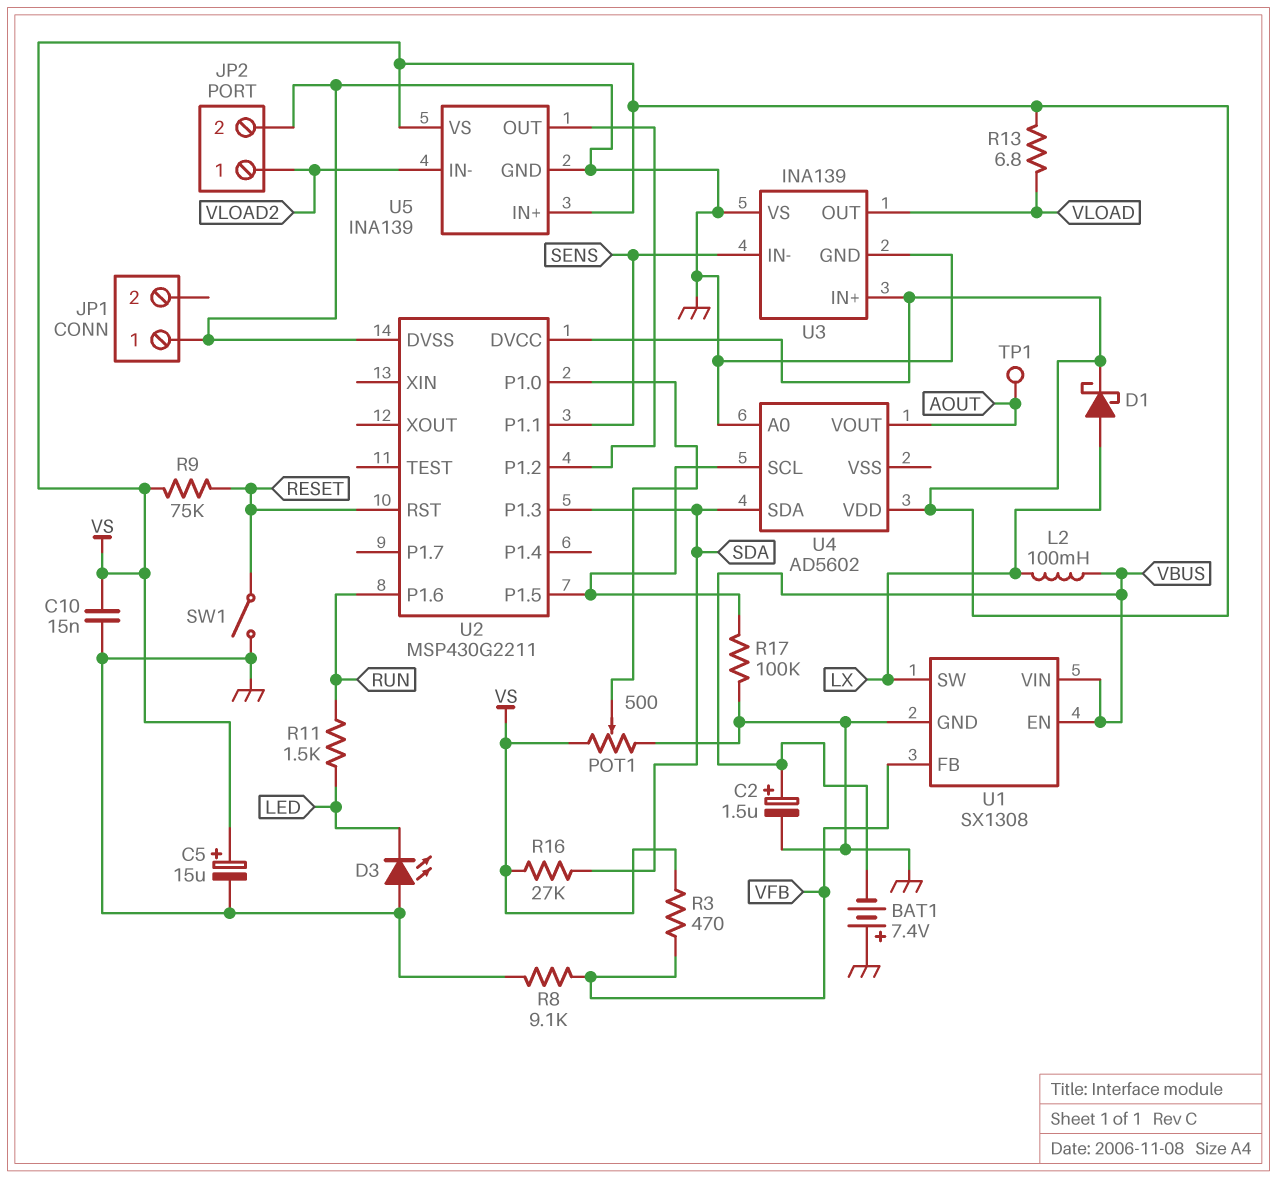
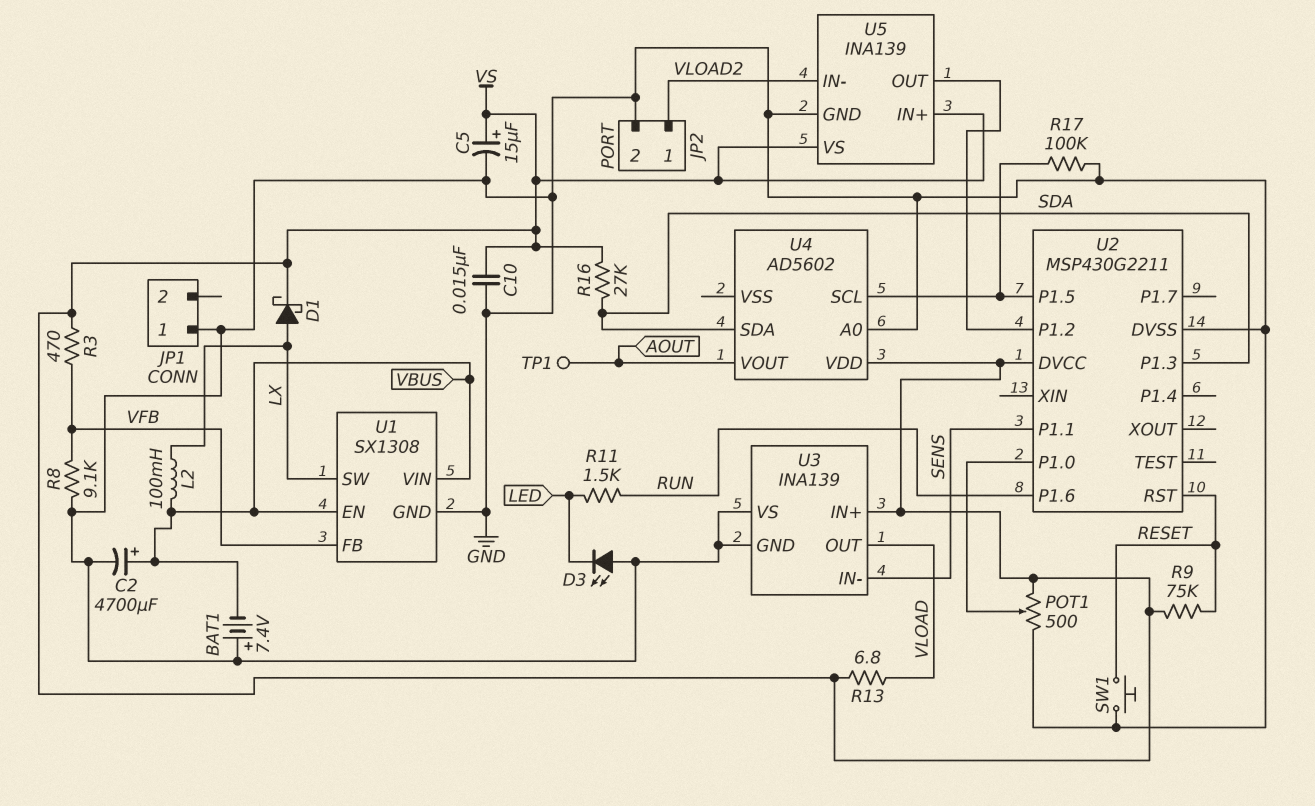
C2: 1.5uF (plus VBUS, minus GND) -> 4700uF (plus VBUS, minus GND)
SW1: switch (GND, RESET) -> button (GND, RESET)

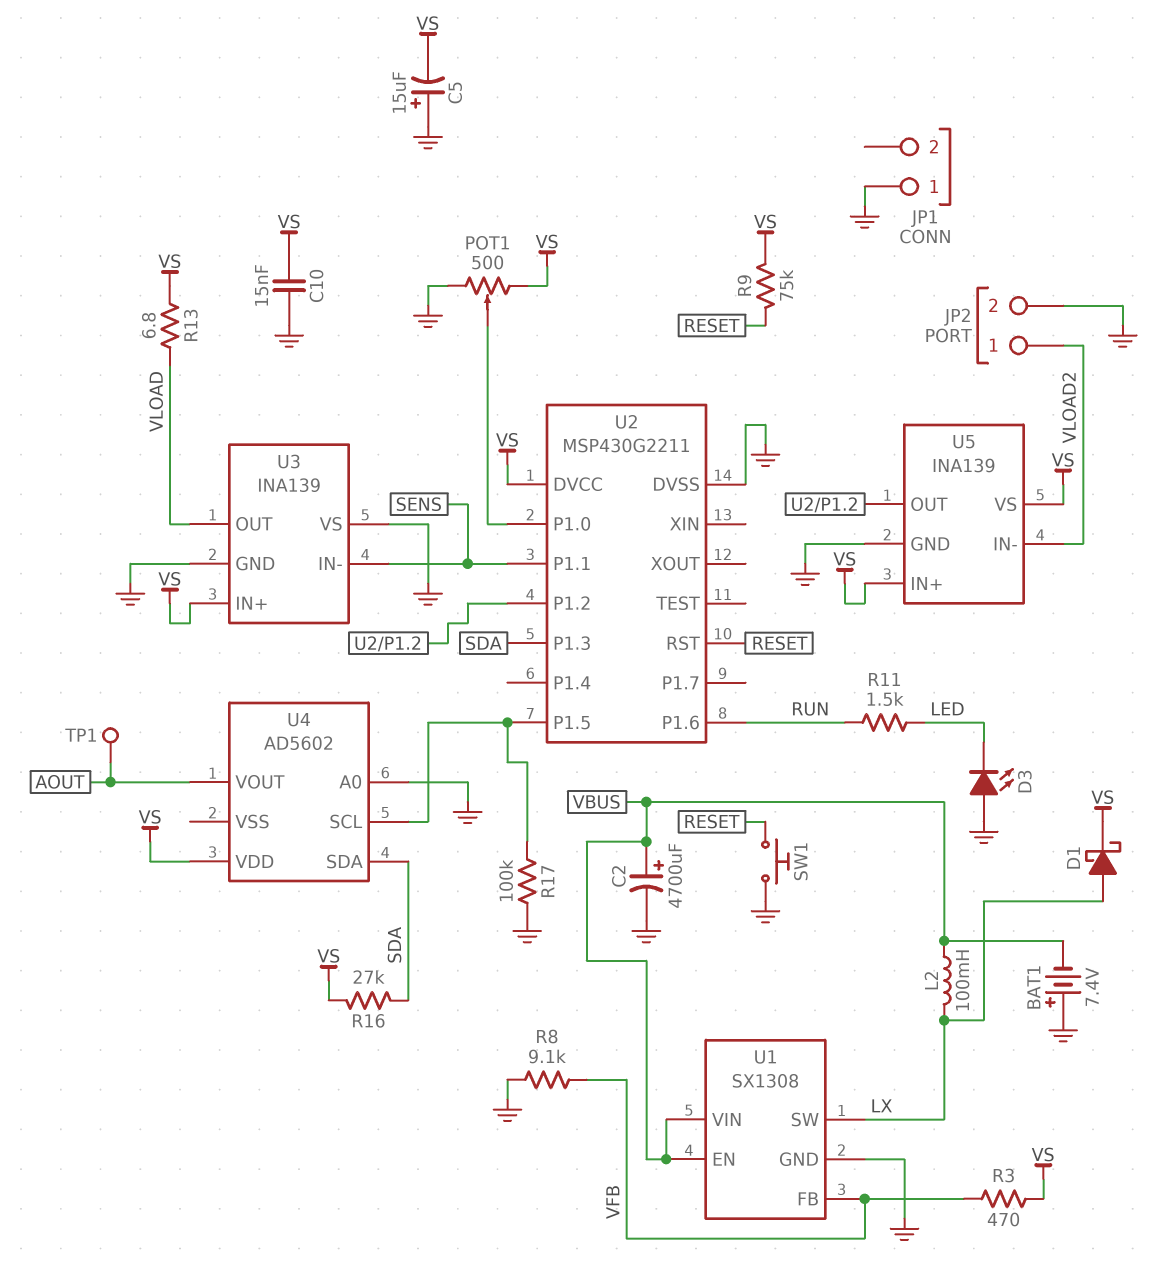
C5: 15uF (plus VS, minus GND) -> 15uF (plus GND, minus VS)

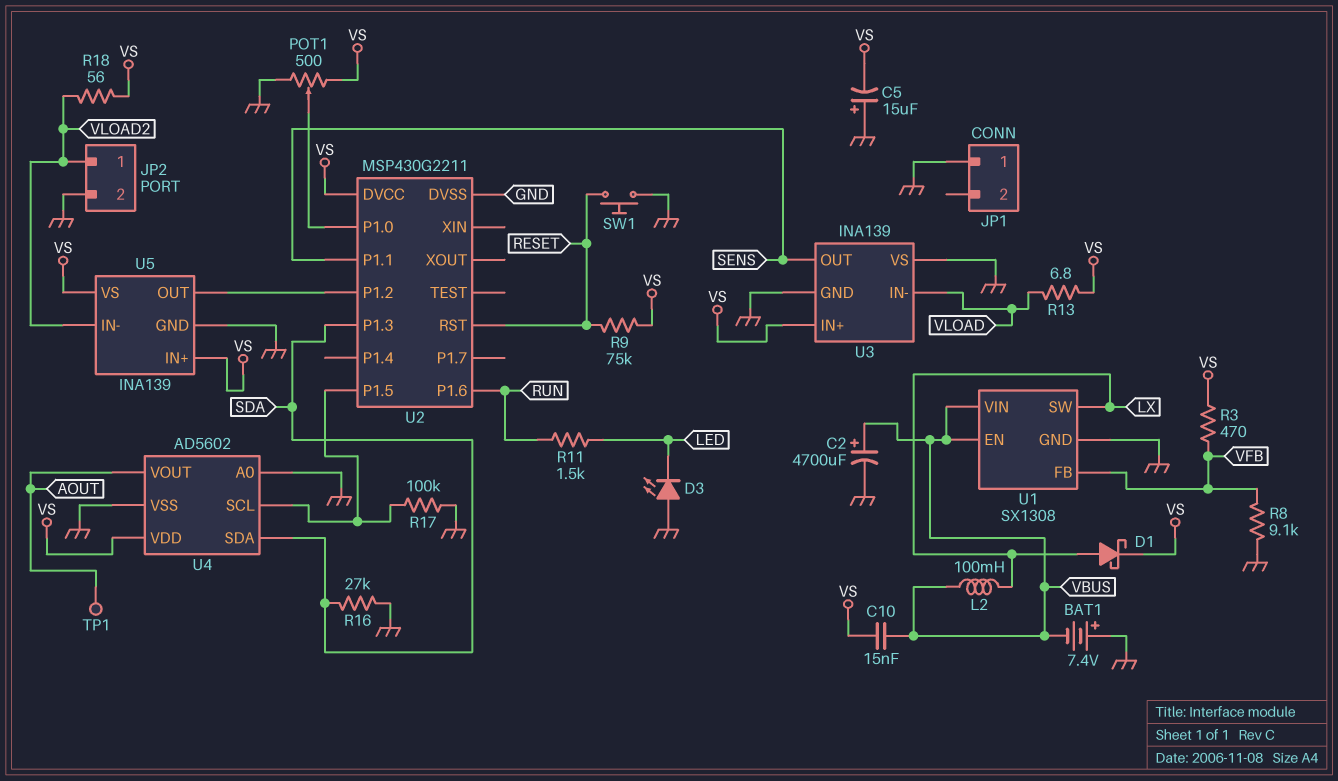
C10: 15nF (GND, VS) -> 15nF (VBUS, VS)
R16: 27k (SDA, VS) -> 27k (GND, SDA)
R18: none -> 56 (VLOAD2, VS)
U3 pin IN-: SENS -> VLOAD
U3 pin OUT: VLOAD -> SENS
U4 pin VSS: none -> GND

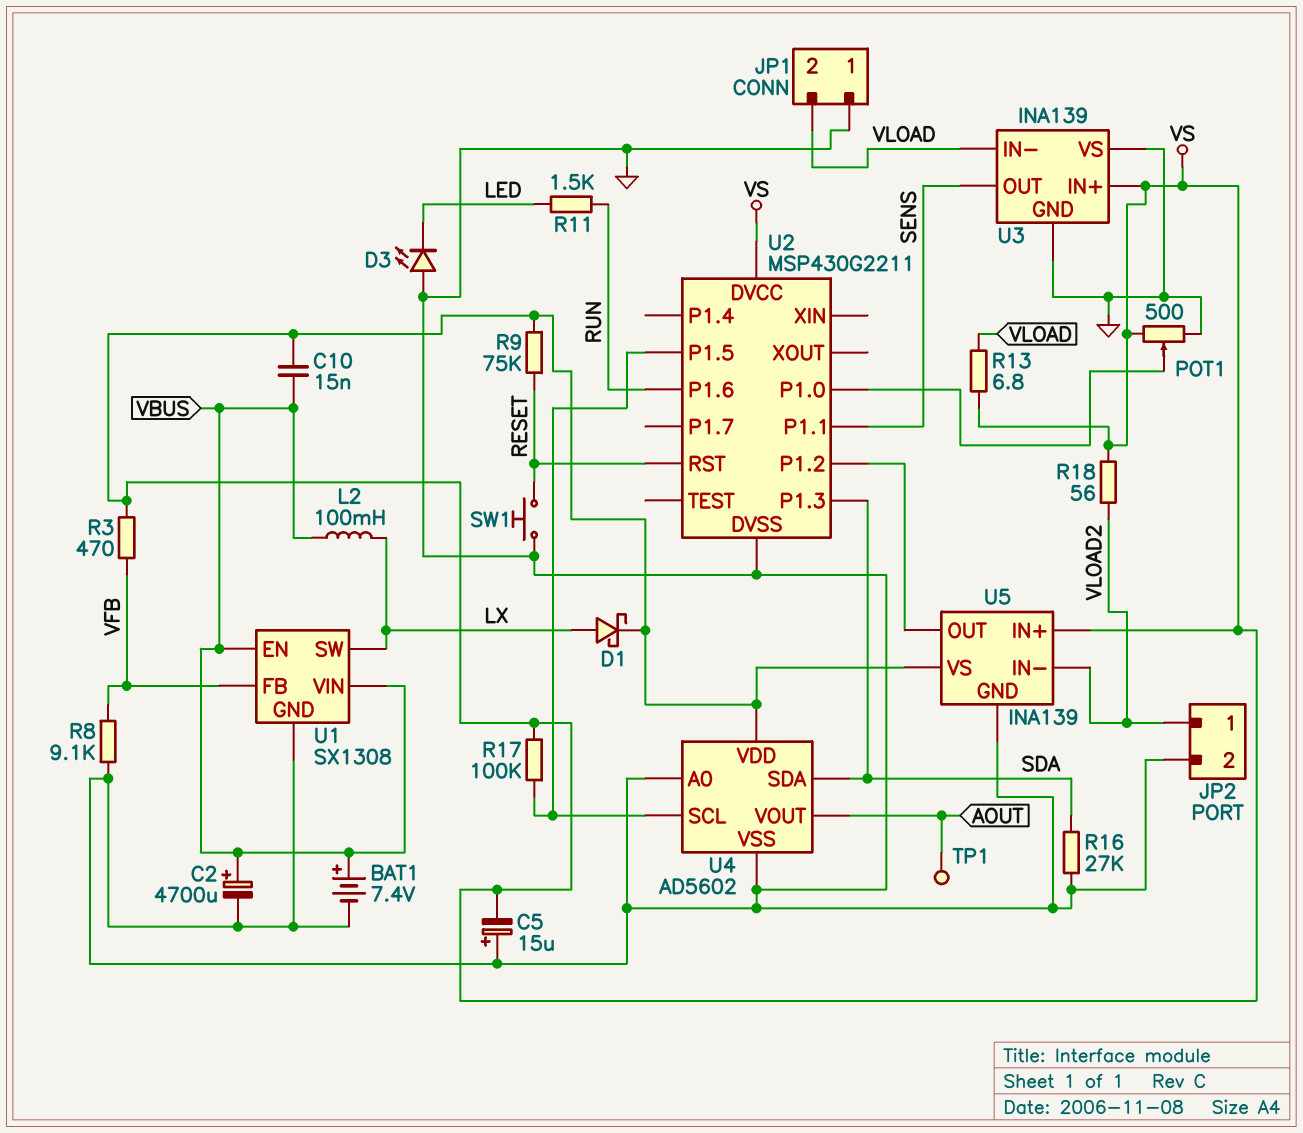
BAT1: 7.4V (plus GND, minus VBUS) -> 7.4V (plus VBUS, minus GND)
JP1 pin 2: none -> VLOAD
R17: 100k (GND, U2/P1.5) -> 100k (U2/P1.5, VS)

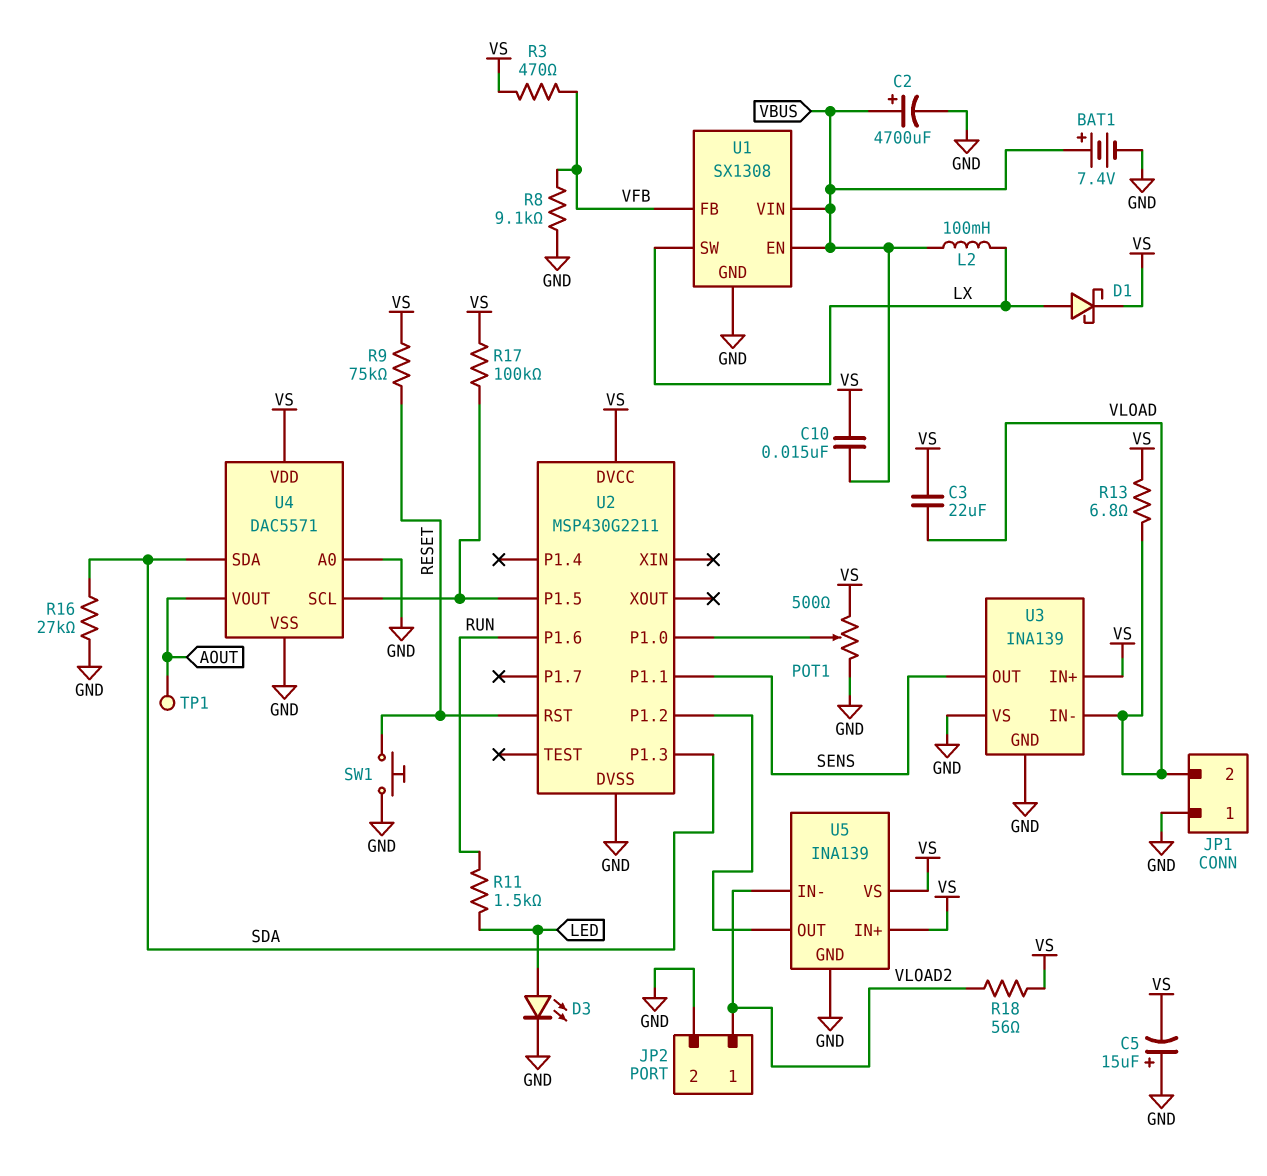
C3: none -> 22uF (VLOAD, VS)
D3: LED (A GND, K LED) -> LED (A LED, K GND)
U4: AD5602 -> DAC5571

